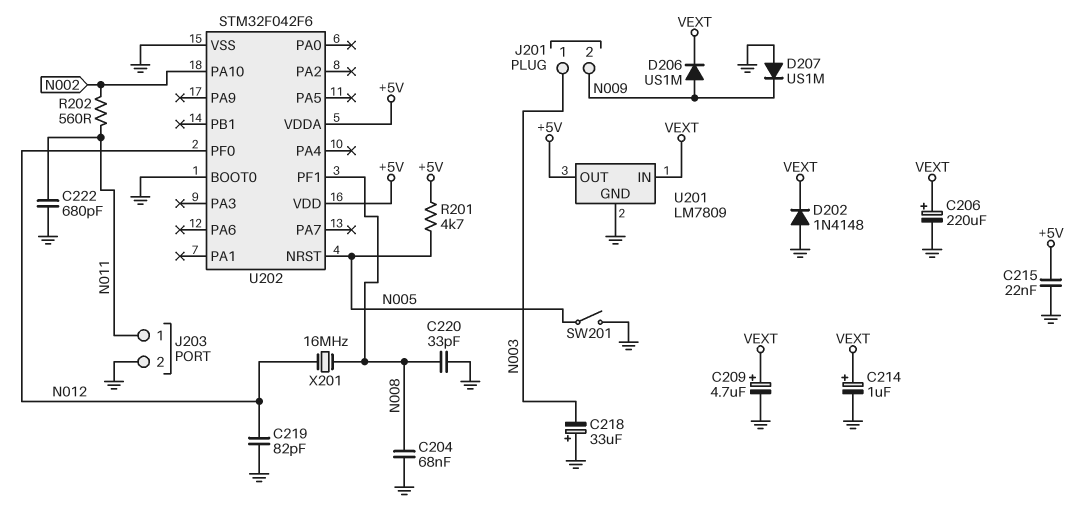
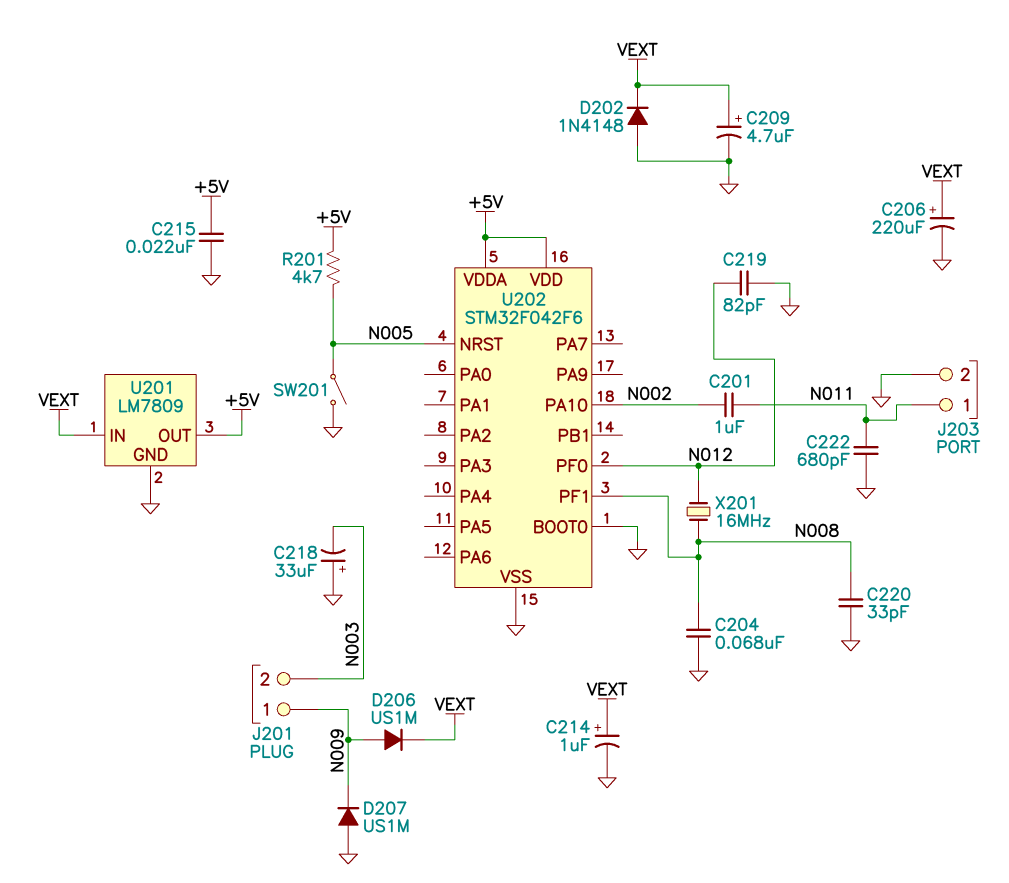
C201: none -> 1uF (N002, N011)
J201 pin 1: N003 -> N009
J201 pin 2: N009 -> N003
R202: 560 (N002, N011) -> none

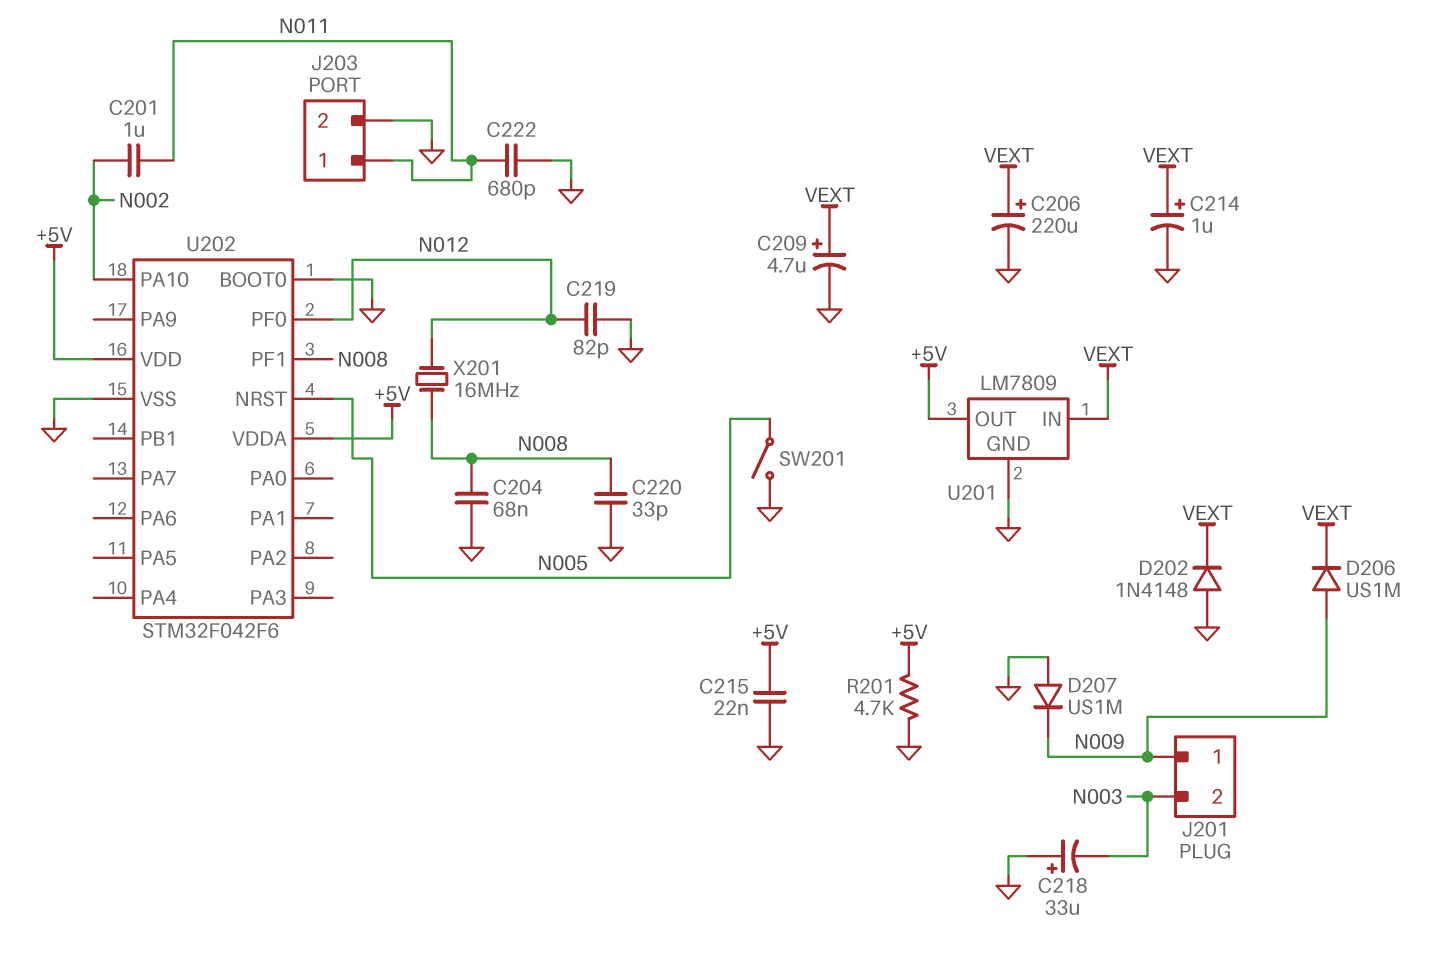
R201: 4.7k (+5V, N005) -> 4.7k (+5V, GND)

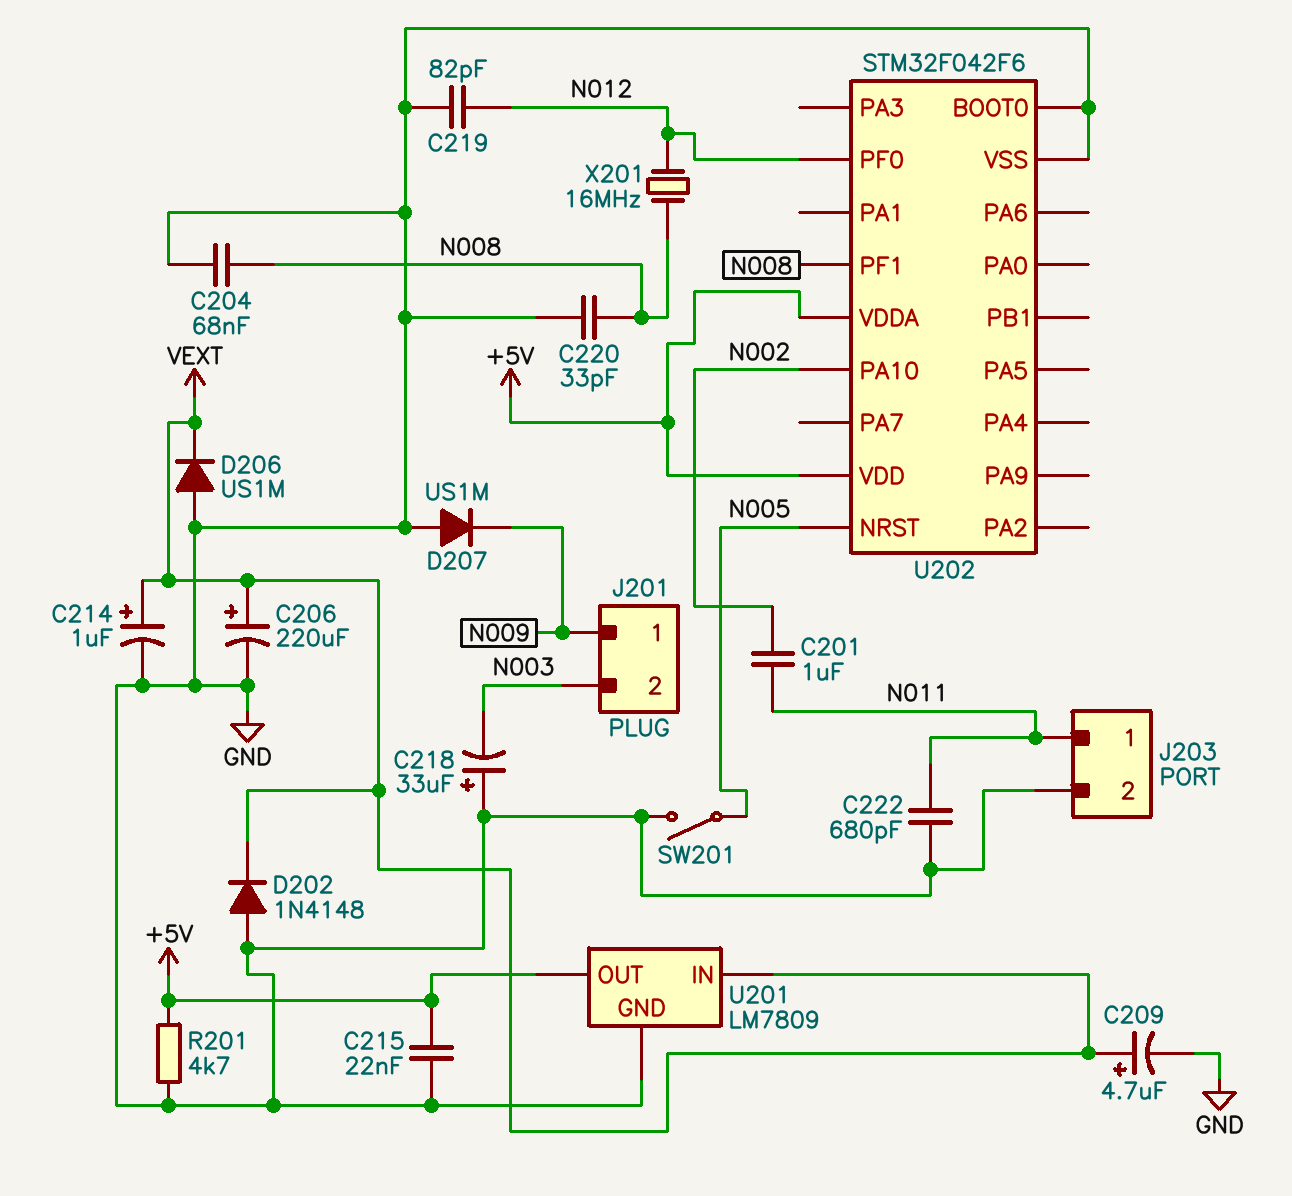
D206: diode US1M (A N009, K VEXT) -> diode US1M (A GND, K VEXT)

